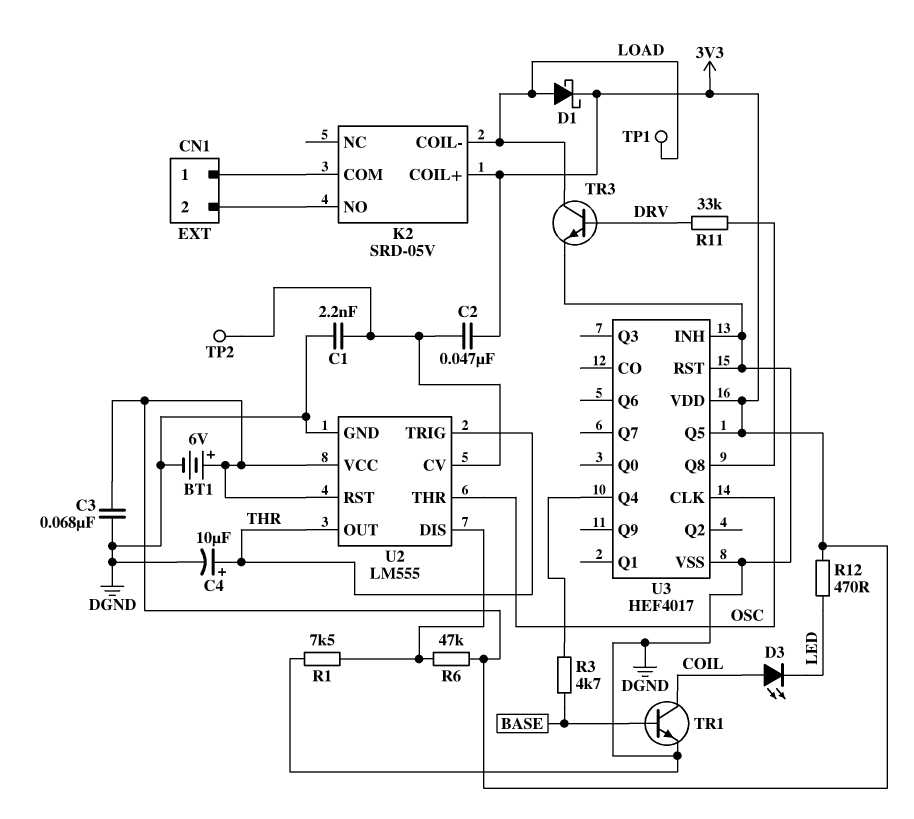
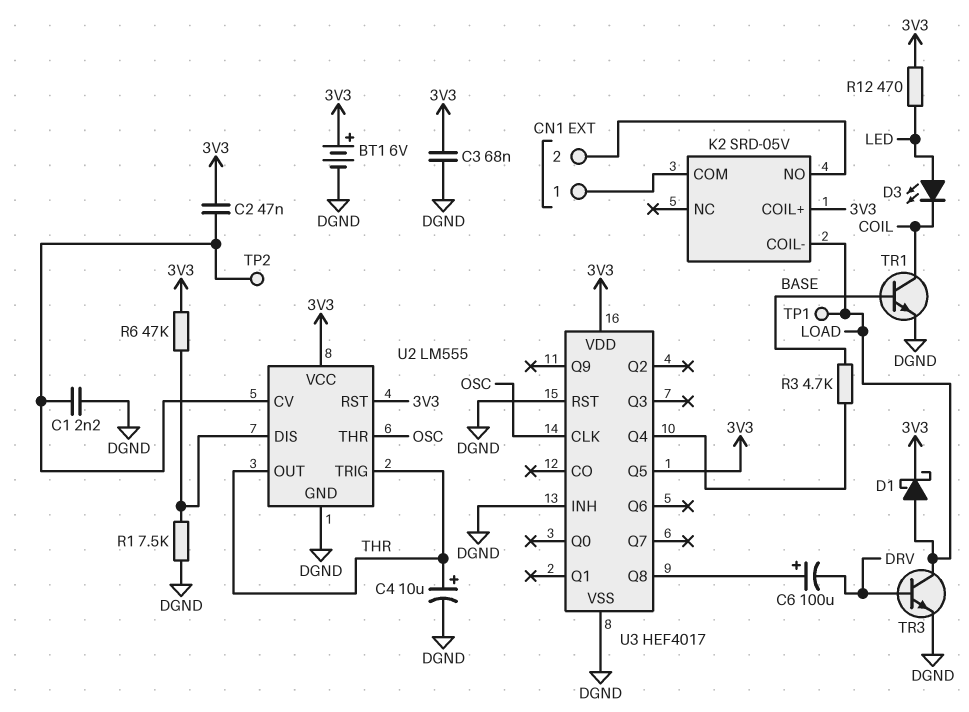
C6: none -> 100uF (plus U3/Q8, minus DRV)
D3: LED (A COIL, K LED) -> LED (A LED, K COIL)
R11: 33k (DRV, U3/Q8) -> none

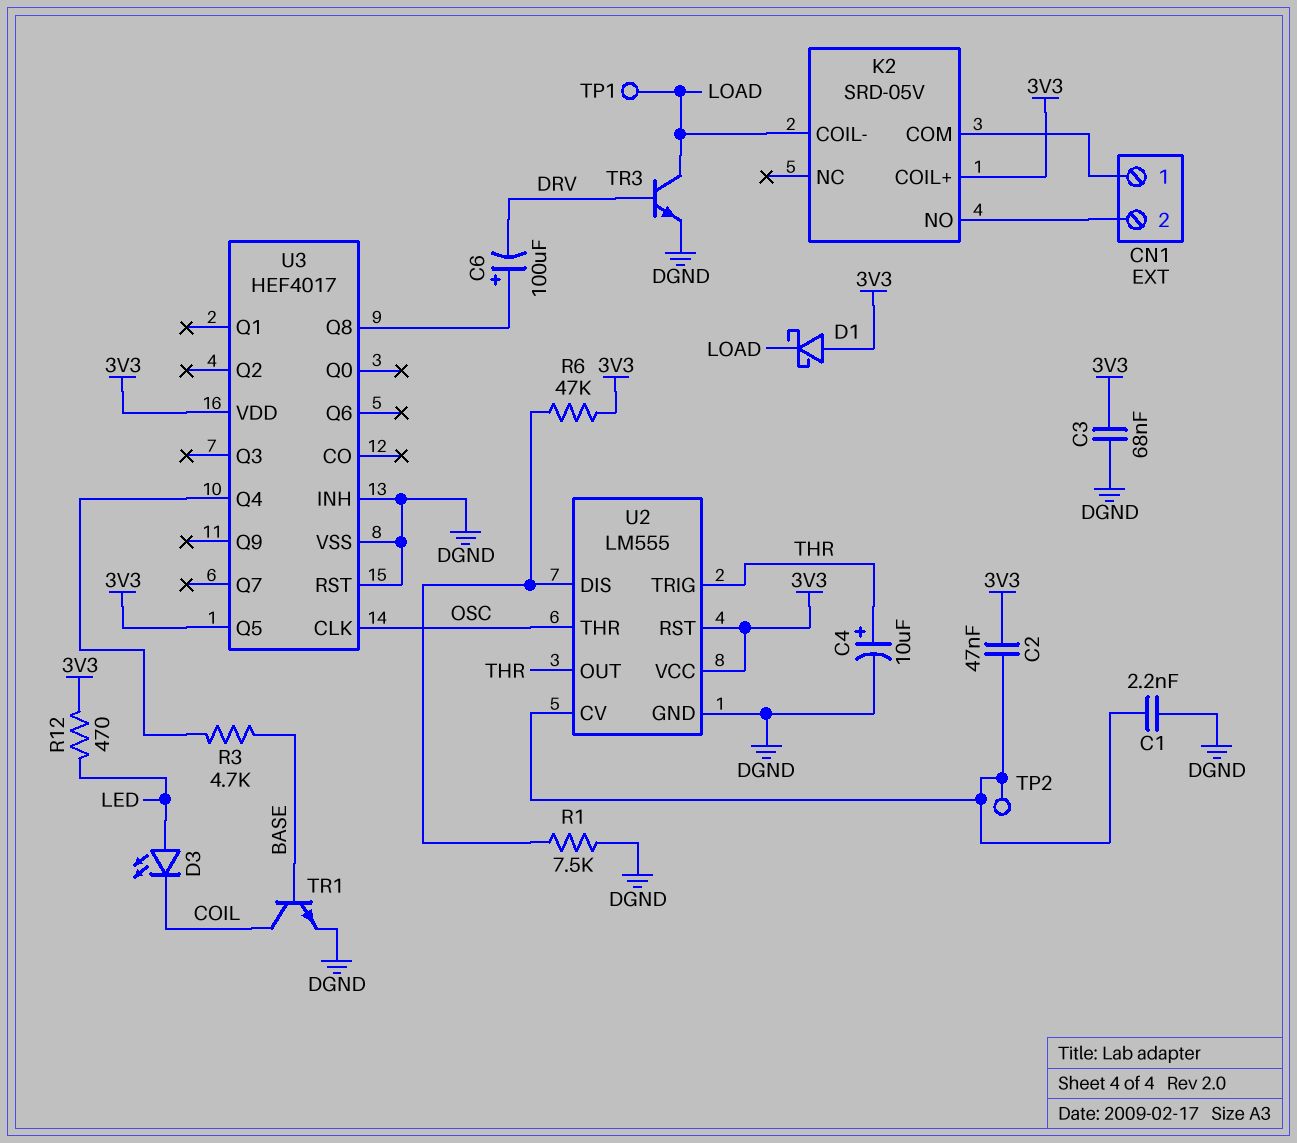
BT1: 6V (plus 3V3, minus DGND) -> none
D1: schottky (A LOAD, K 3V3) -> schottky (A 3V3, K LOAD)

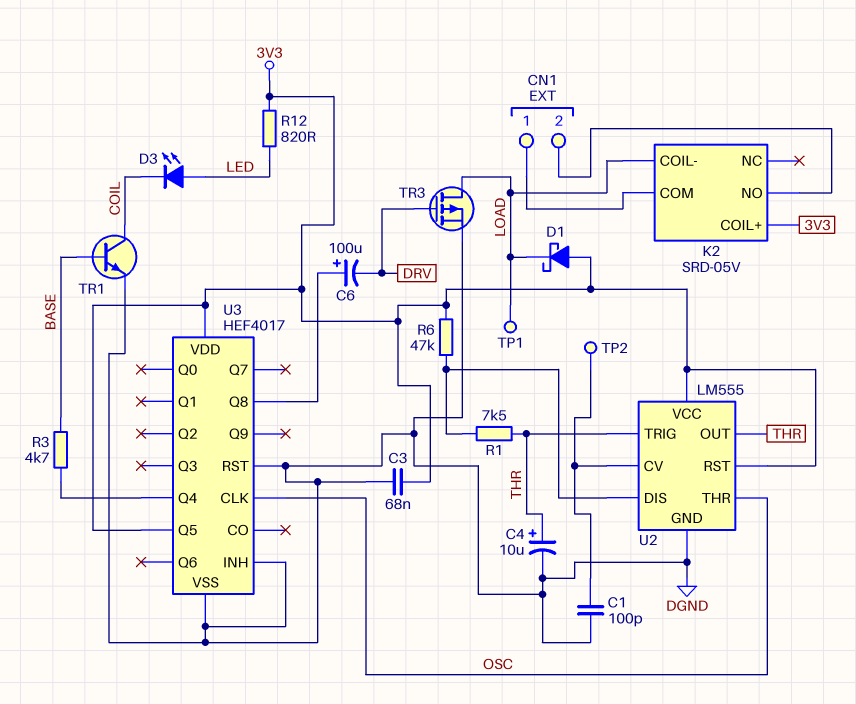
C1: 2.2nF (DGND, U2/CV) -> 100pF (DGND, U2/CV)
C2: 47nF (3V3, U2/CV) -> none
R1: 7.5k (DGND, U2/DIS) -> 7.5k (THR, U2/DIS)
R12: 470 (3V3, LED) -> 820 (3V3, LED)
TR3: NPN (B DRV, C LOAD, E DGND) -> PMOS (G DRV, D LOAD, S DGND)

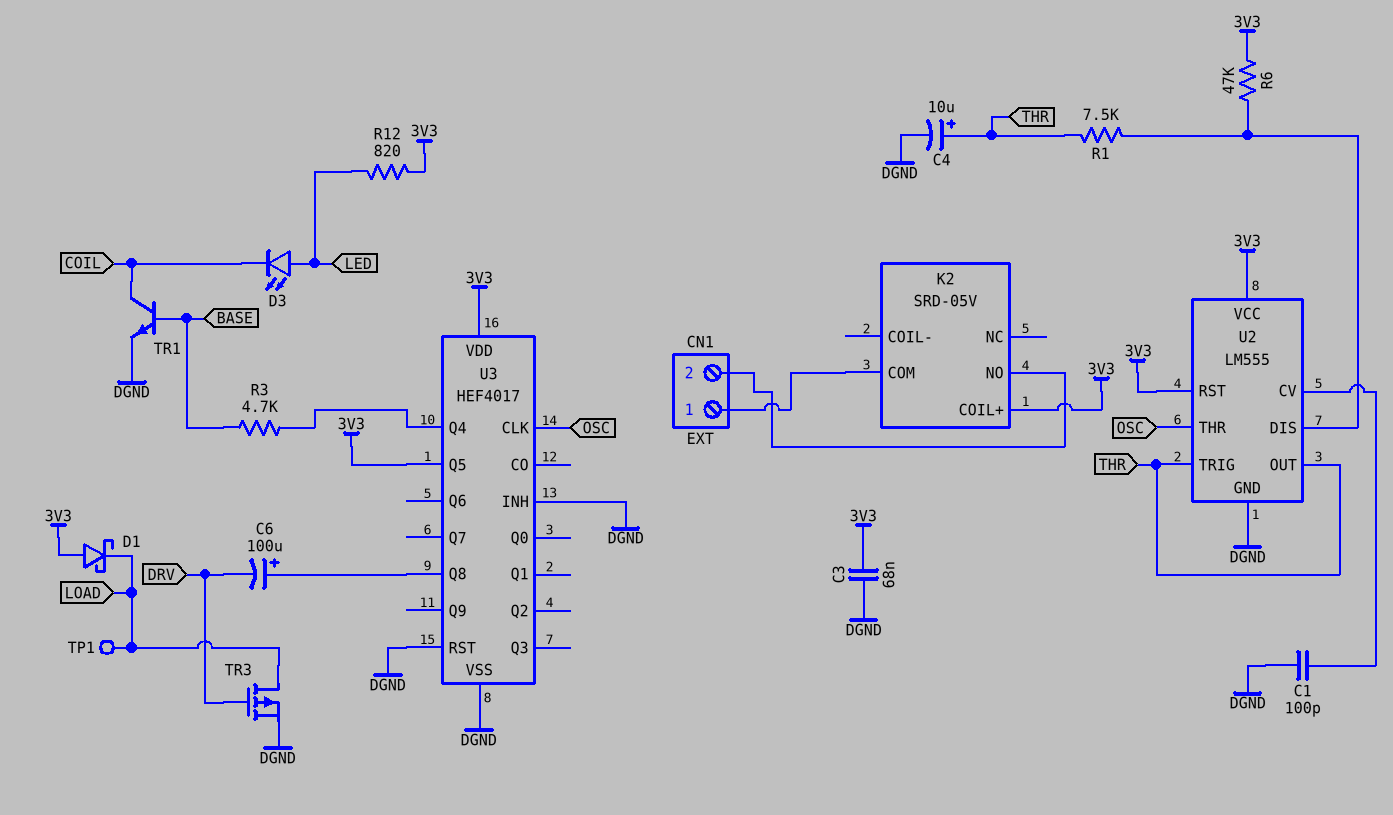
K2 pin COIL-: LOAD -> none
TP2: test point (U2/CV) -> none

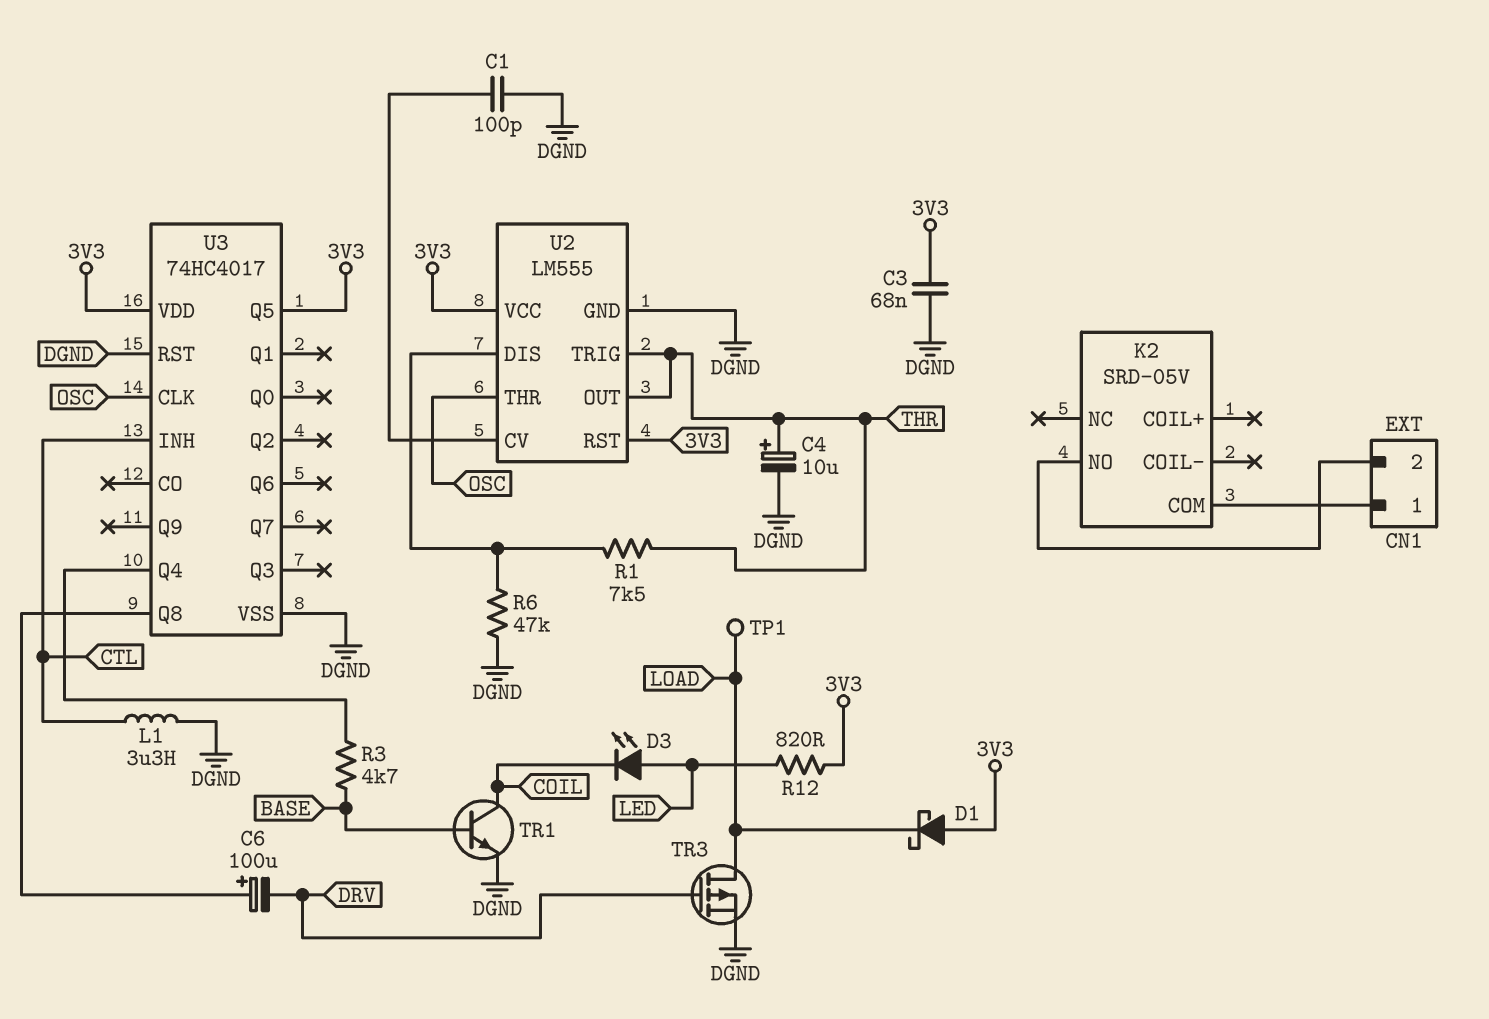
K2 pin COIL+: 3V3 -> none
L1: none -> 3.3uH (CTL, DGND)
R6: 47k (3V3, U2/DIS) -> 47k (DGND, U2/DIS)
U3: HEF4017 -> 74HC4017
U3 pin INH: DGND -> CTL

